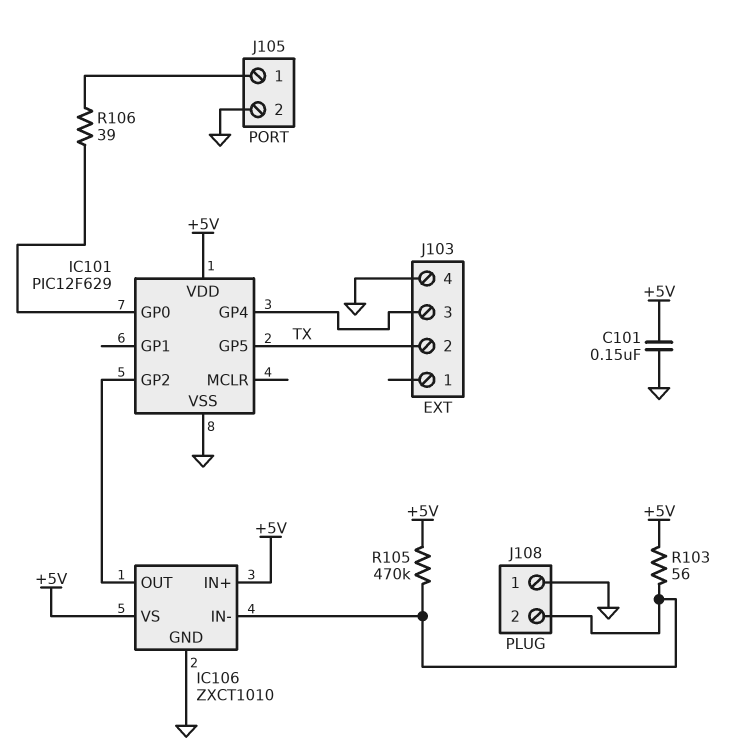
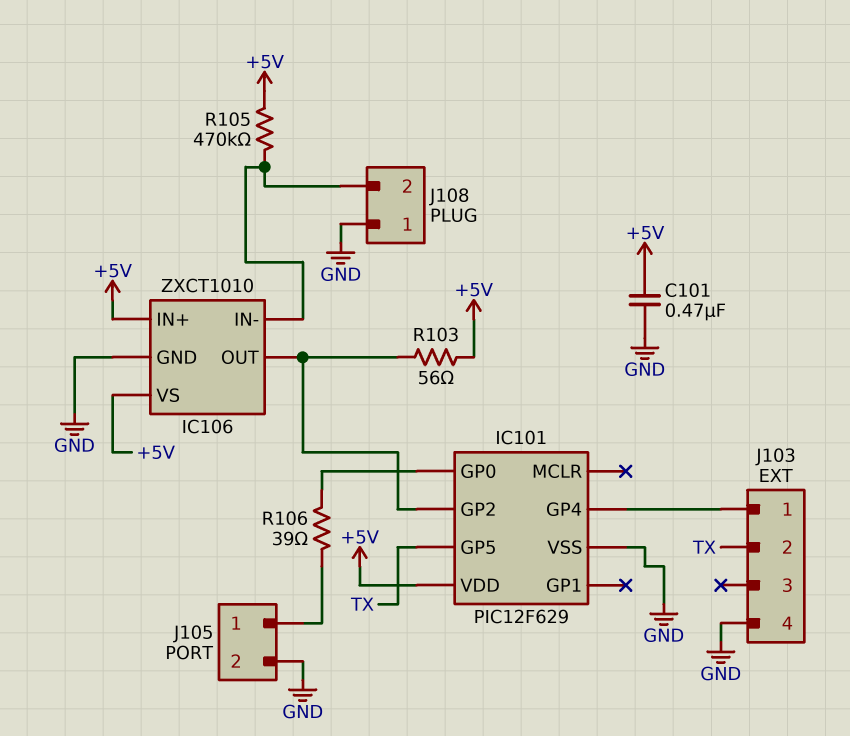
C101: 150nF (+5V, GND) -> 470nF (+5V, GND)
J103 pin 1: none -> IC101/GP4
J103 pin 3: IC101/GP4 -> none
R103: 56 (+5V, IC106/IN-) -> 56 (+5V, IC101/GP2)

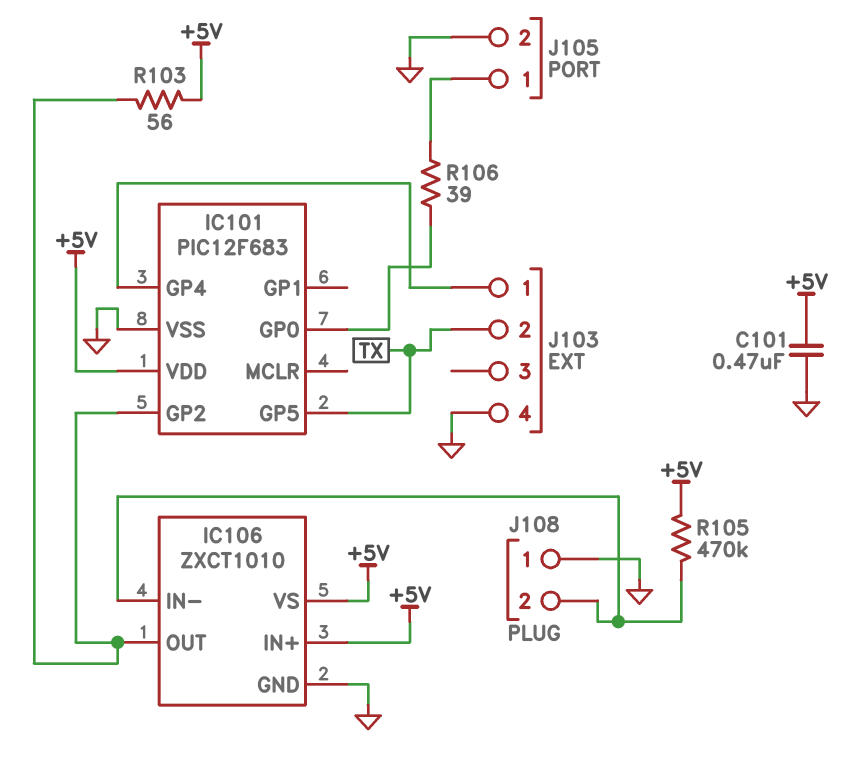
IC101: PIC12F629 -> PIC12F683

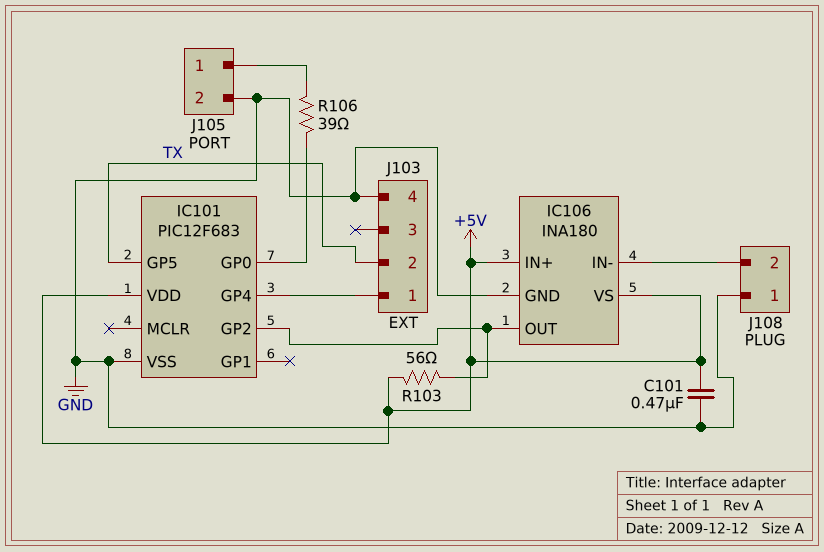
IC106: ZXCT1010 -> INA180
R105: 470k (+5V, IC106/IN-) -> none

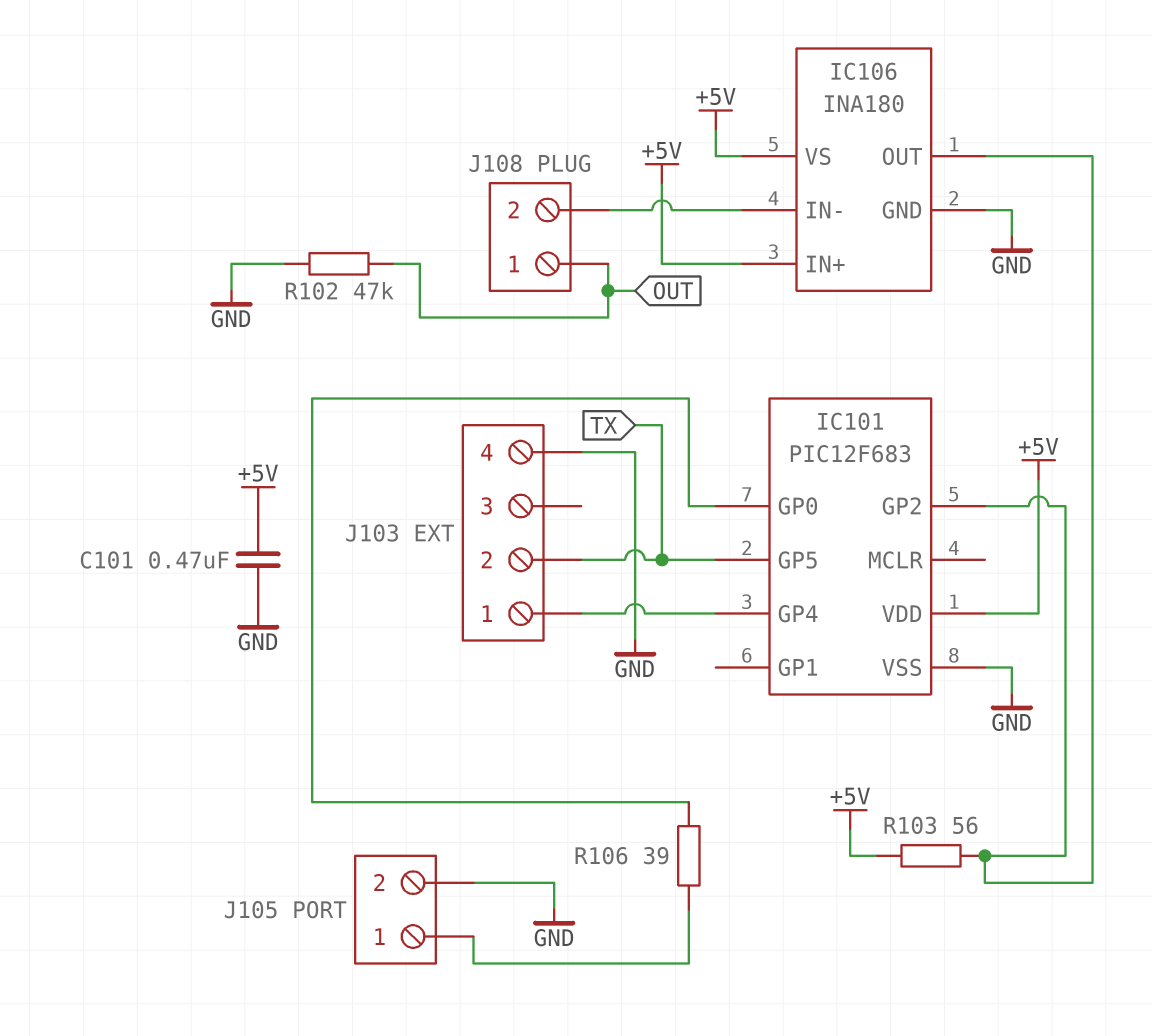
J108 pin 1: GND -> OUT
R102: none -> 47k (GND, OUT)

